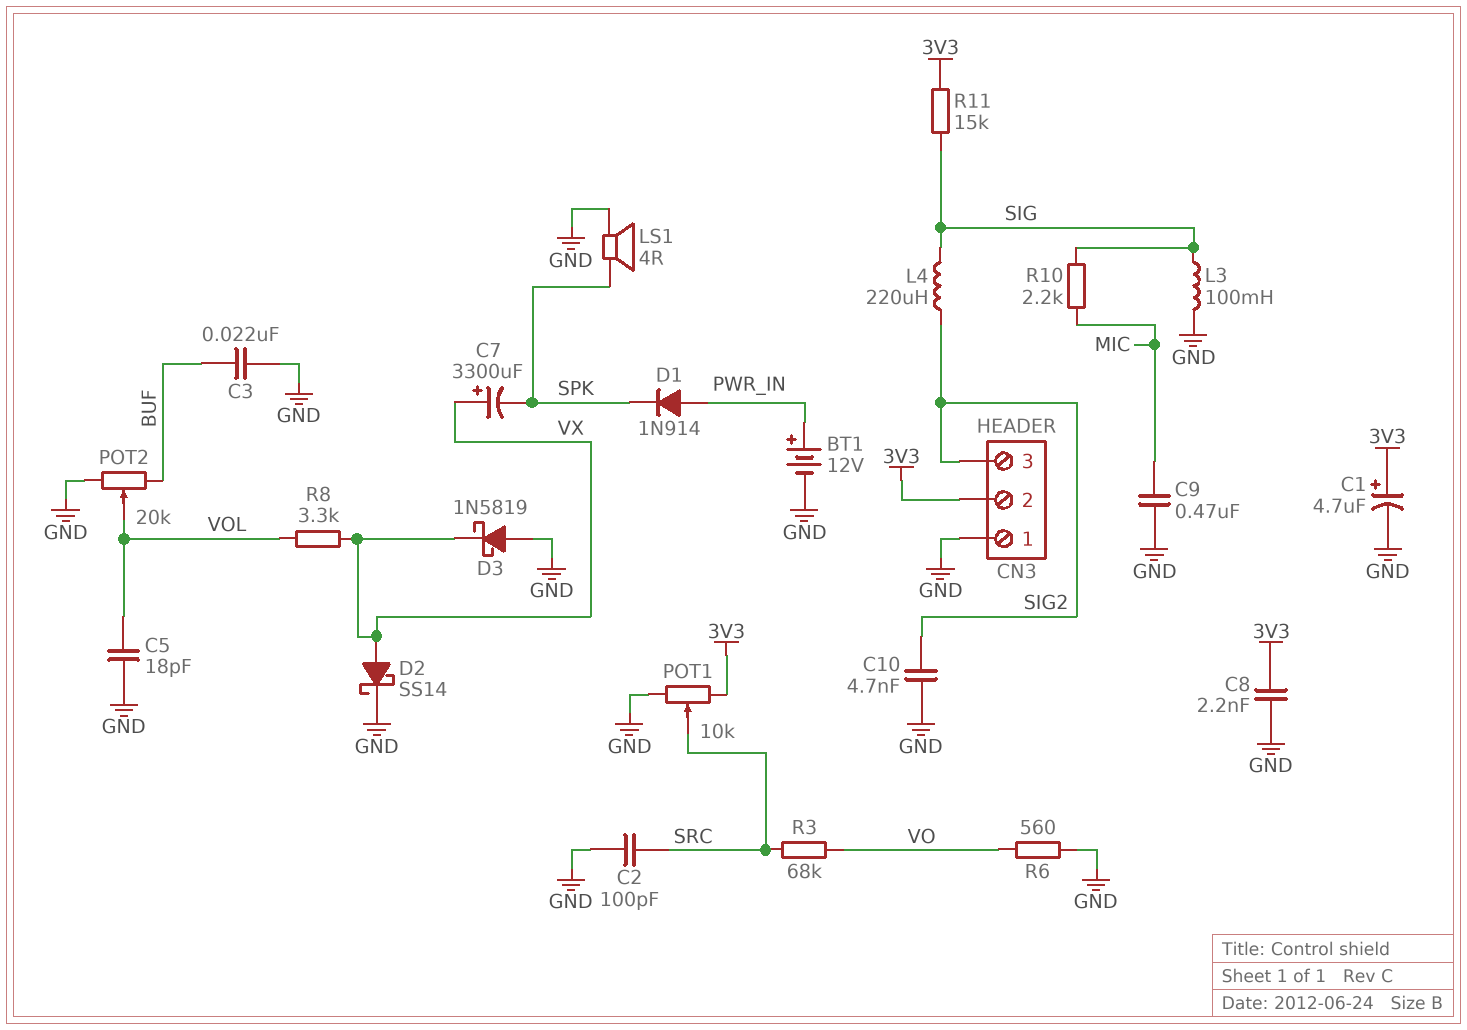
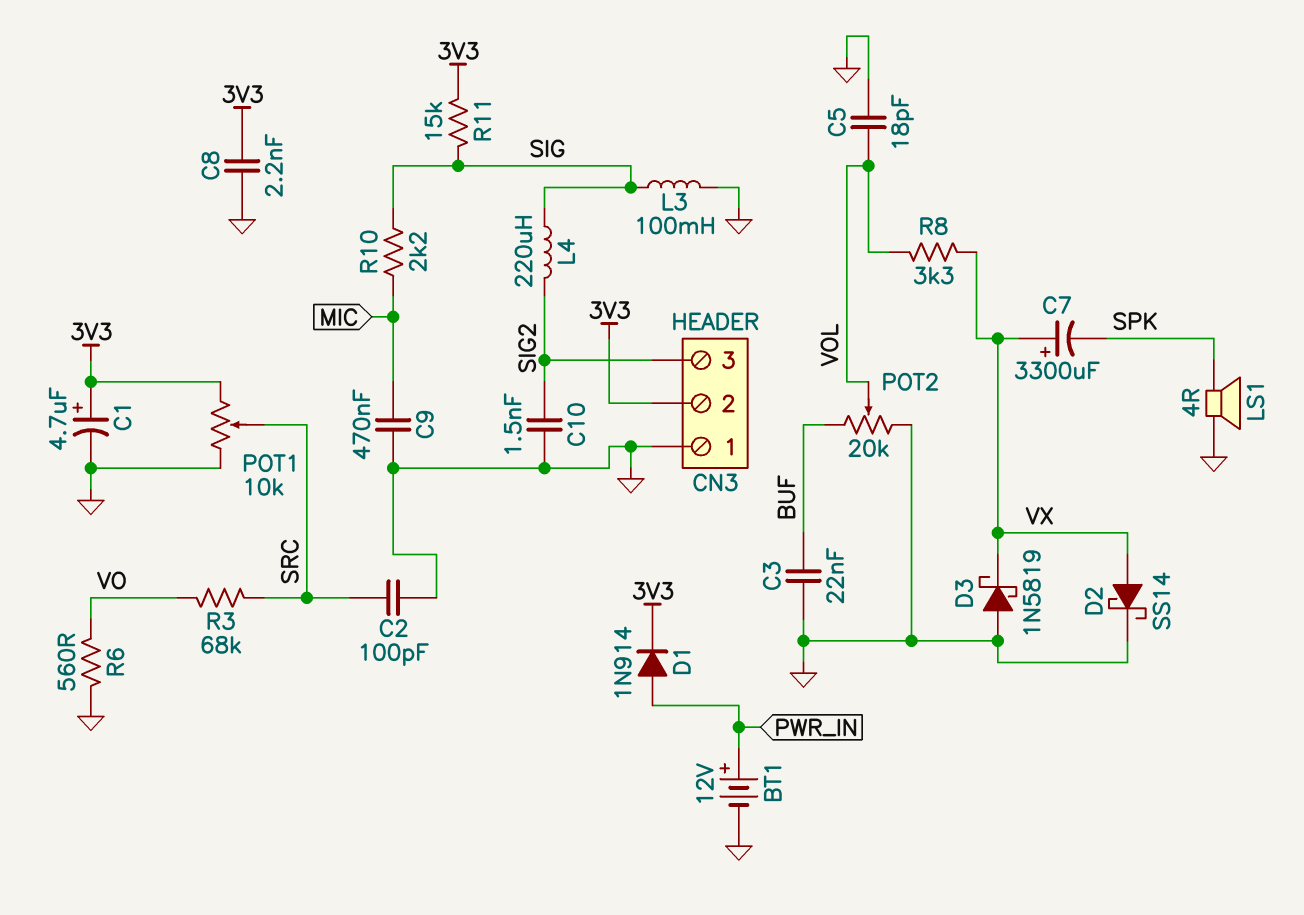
C10: 4.7nF (GND, SIG2) -> 1.5nF (GND, SIG2)
D1: diode 1N914 (A PWR_IN, K SPK) -> diode 1N914 (A PWR_IN, K 3V3)

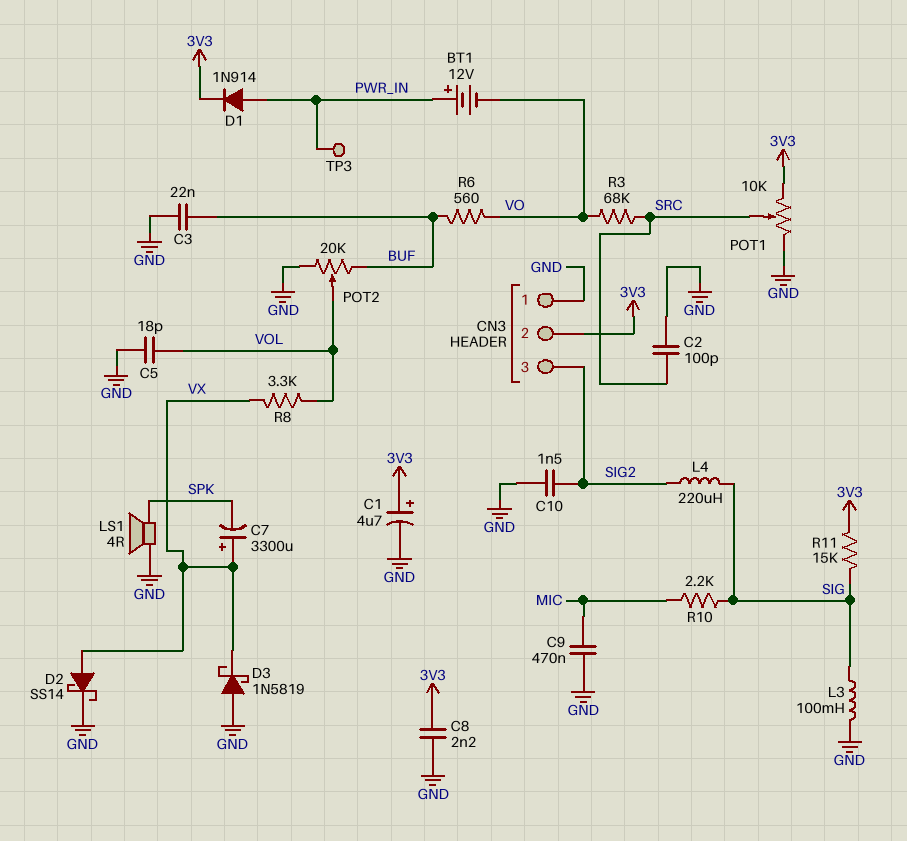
BT1: 12V (plus PWR_IN, minus GND) -> 12V (plus PWR_IN, minus VO)
R6: 560 (GND, VO) -> 560 (BUF, VO)
TP3: none -> test point (PWR_IN)

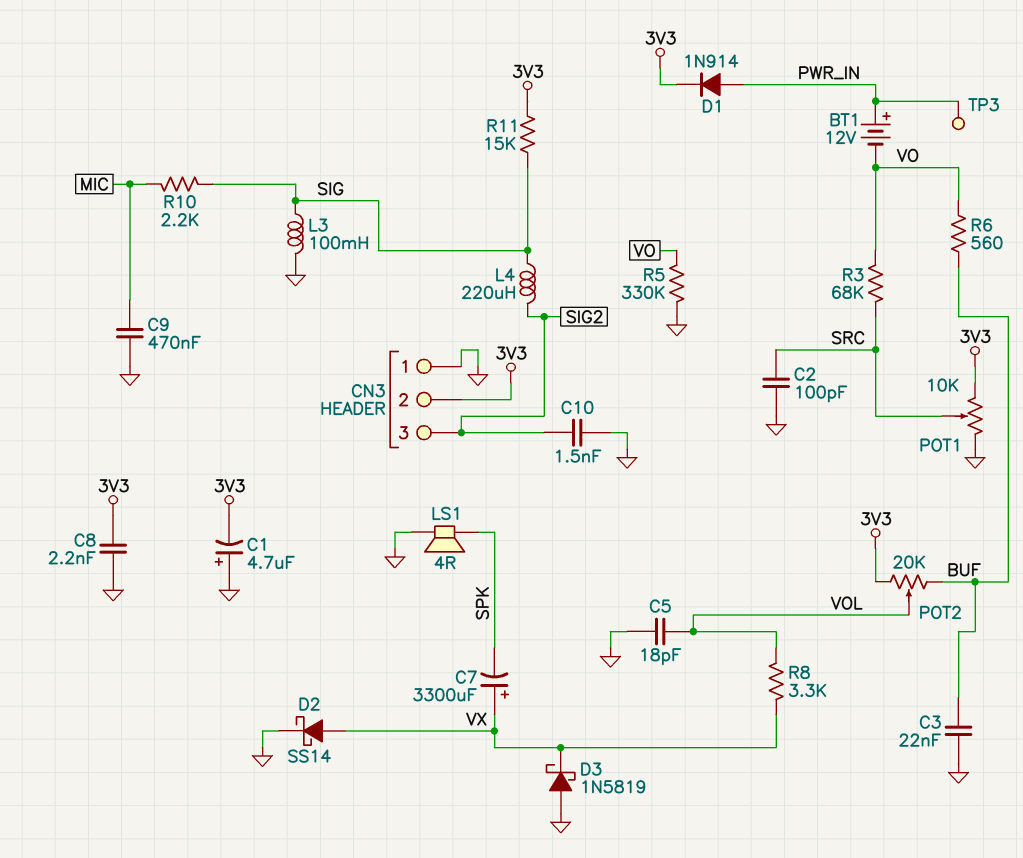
C1: 4.7uF (plus 3V3, minus GND) -> 4.7uF (plus GND, minus 3V3)
POT2: 20k (BUF, GND, wiper VOL) -> 20k (3V3, BUF, wiper VOL)
R5: none -> 330k (GND, VO)

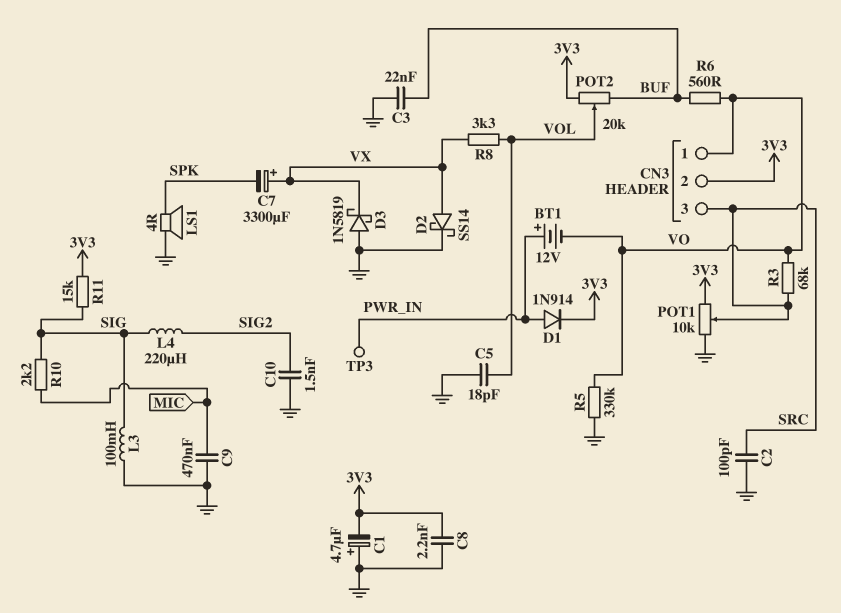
CN3 pin 1: GND -> VO
CN3 pin 3: SIG2 -> SRC

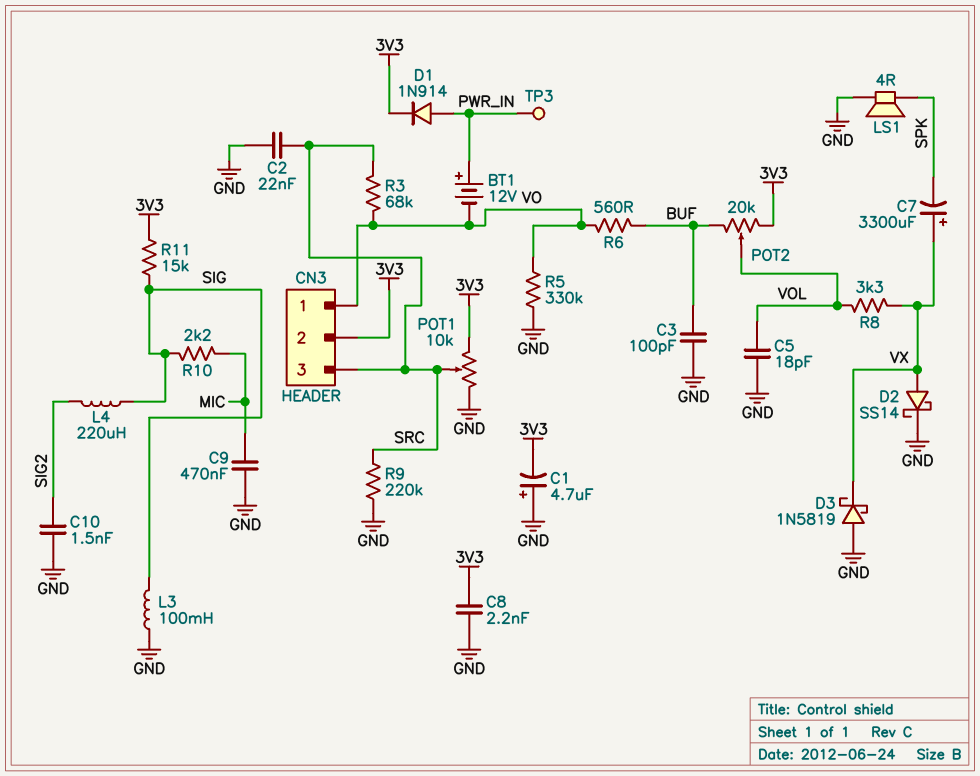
C2: 100pF (GND, SRC) -> 22nF (GND, SRC)
C3: 22nF (BUF, GND) -> 100pF (BUF, GND)
R9: none -> 220k (GND, SRC)

